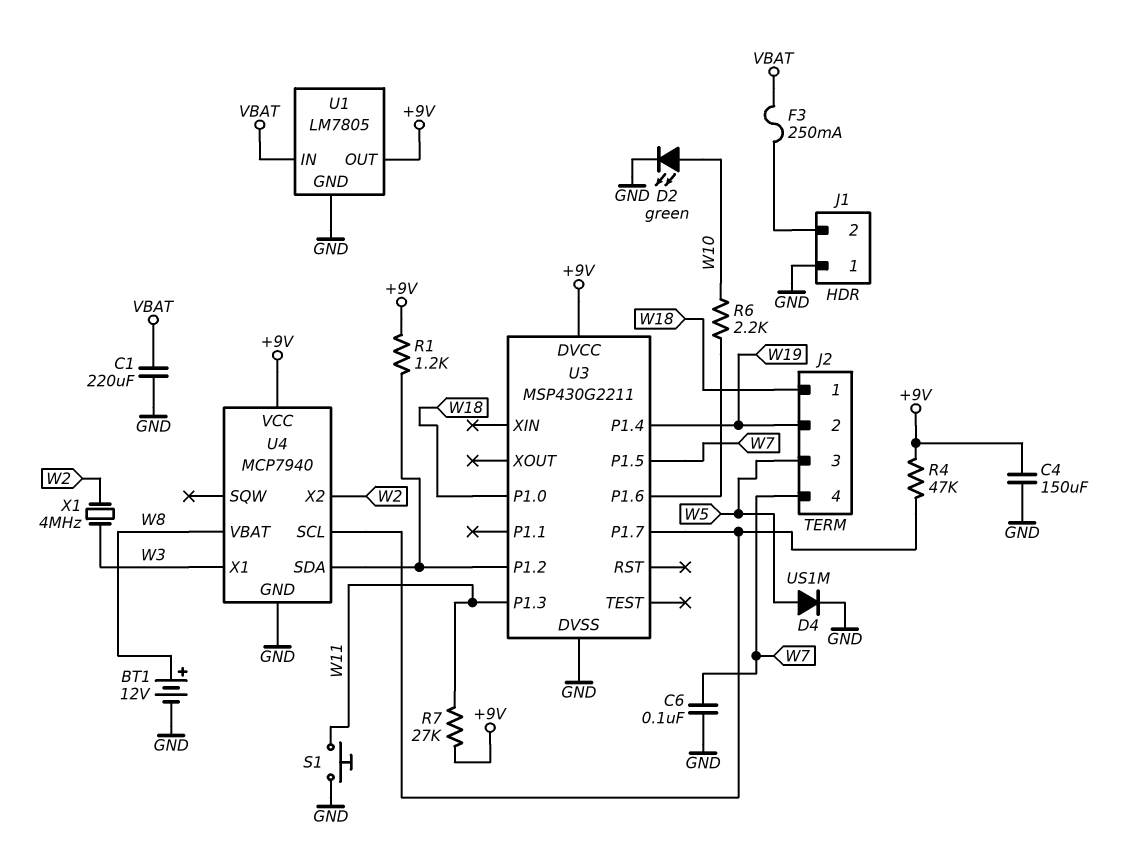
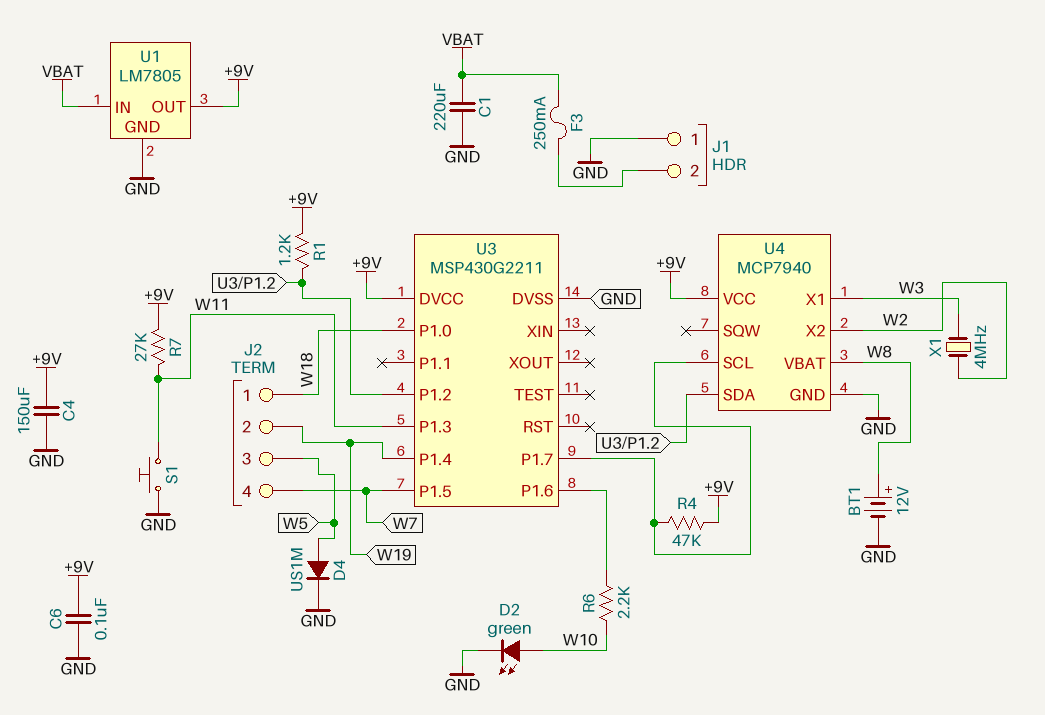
C6: 100nF (GND, W7) -> 100nF (+9V, GND)

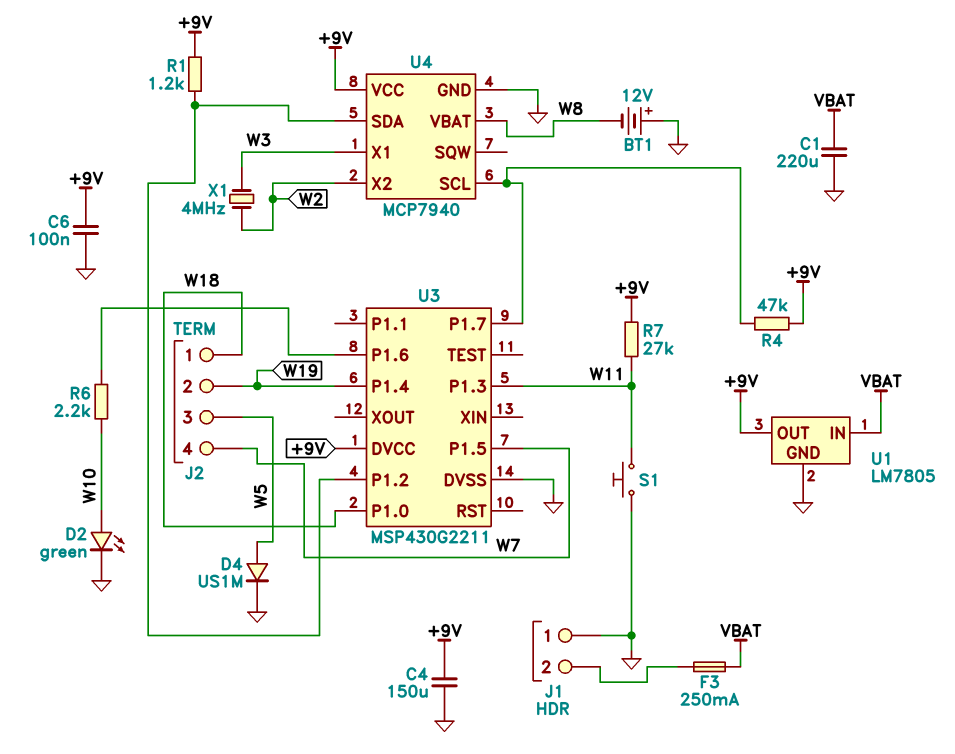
BT1: 12V (plus W8, minus GND) -> 12V (plus GND, minus W8)

